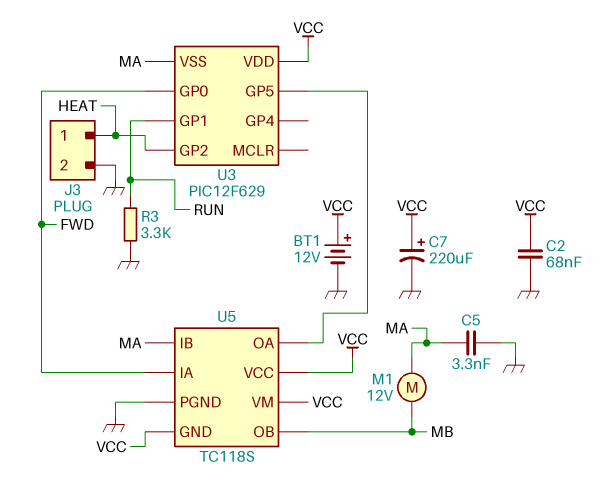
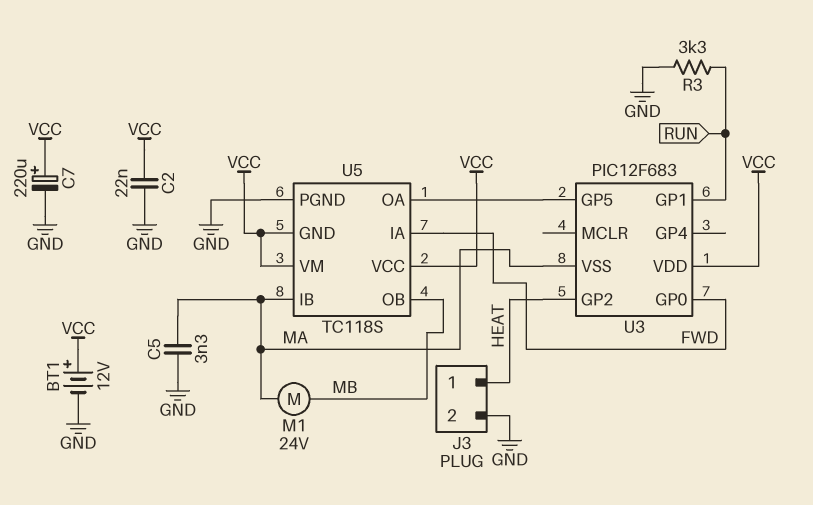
C2: 68nF (GND, VCC) -> 22nF (GND, VCC)
M1: motor 12V (MA, MB) -> motor 24V (MA, MB)
U3: PIC12F629 -> PIC12F683

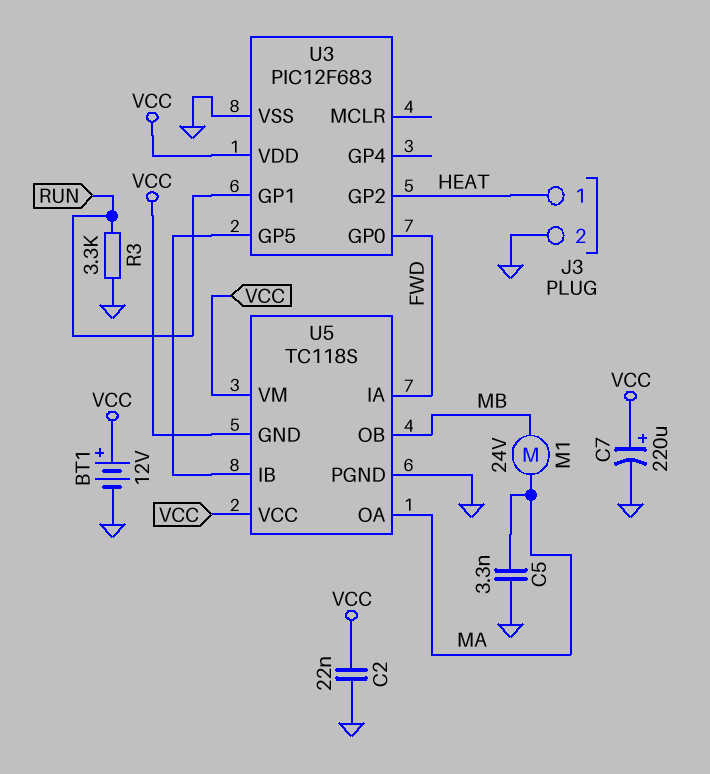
U3 pin VSS: MA -> GND
U5 pin IB: MA -> U3/GP5
U5 pin OA: U3/GP5 -> MA

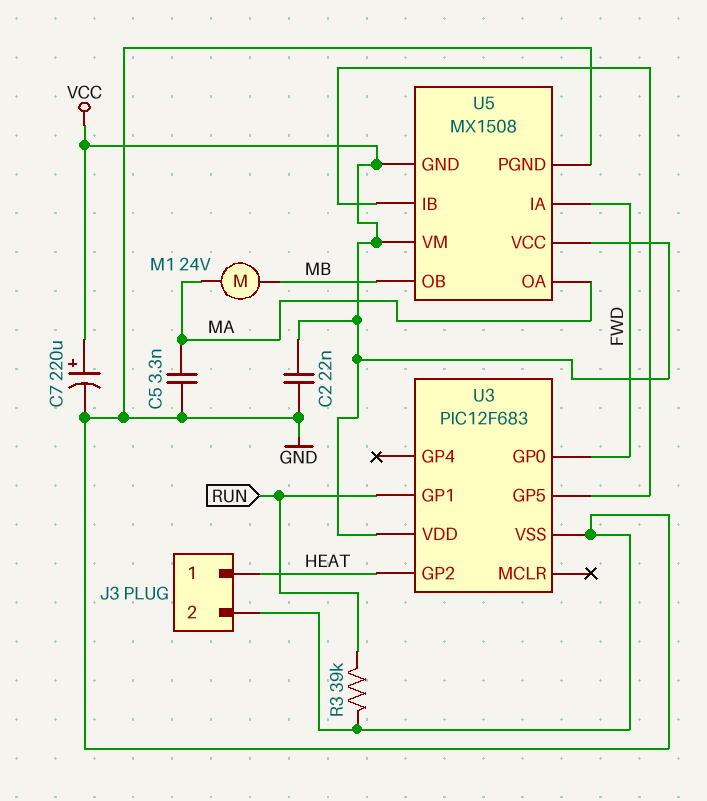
BT1: 12V (plus VCC, minus GND) -> none
R3: 3.3k (GND, RUN) -> 39k (GND, RUN)
U5: TC118S -> MX1508

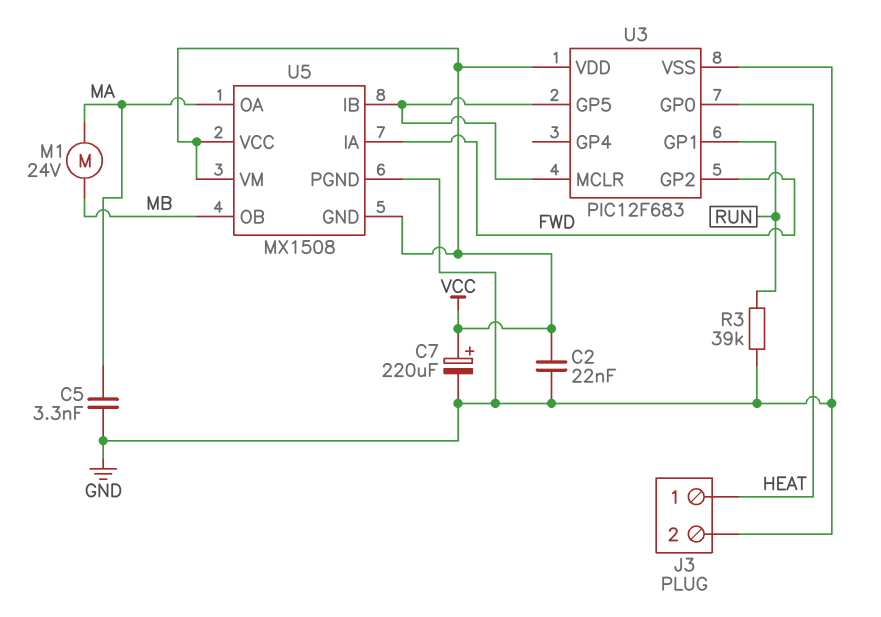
U3 pin GP0: FWD -> HEAT
U3 pin GP2: HEAT -> FWD
U3 pin MCLR: none -> U3/GP5

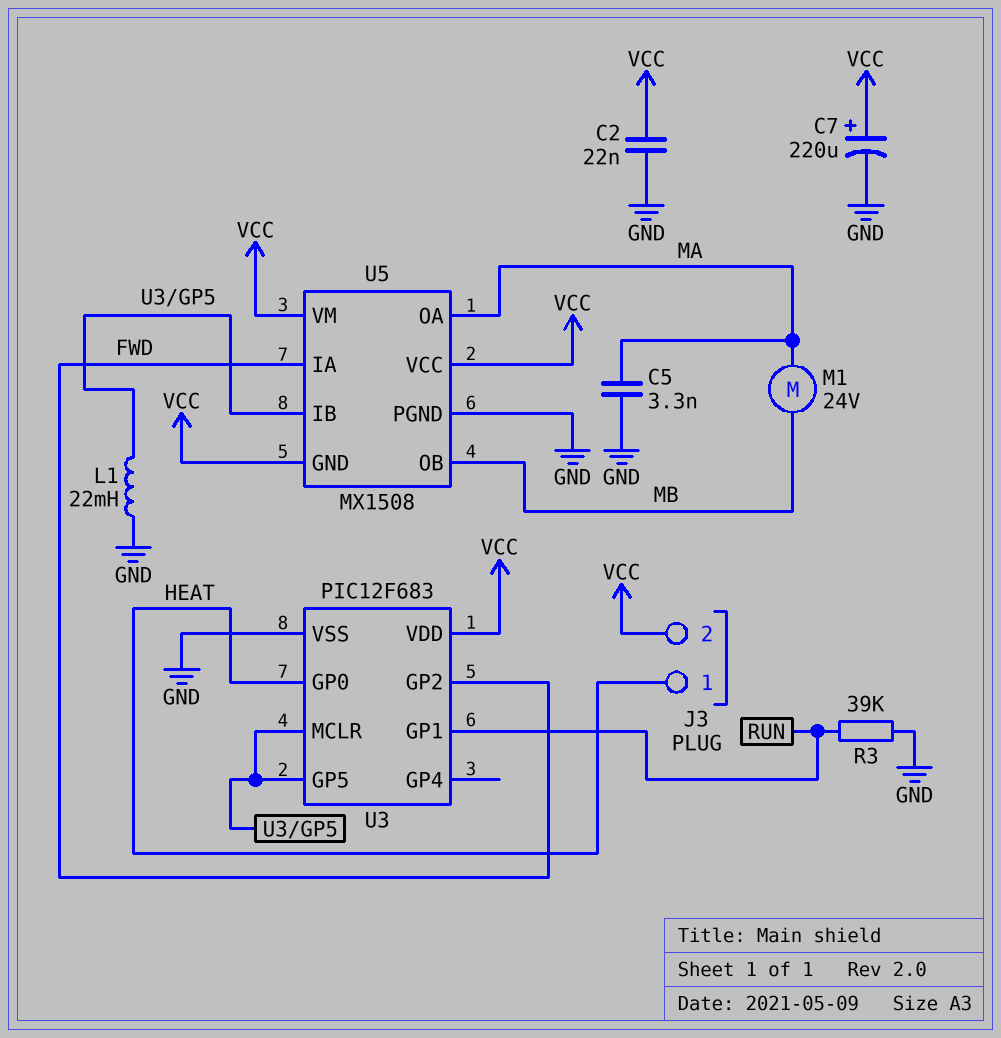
J3 pin 2: GND -> VCC
L1: none -> 22mH (GND, U3/GP5)

